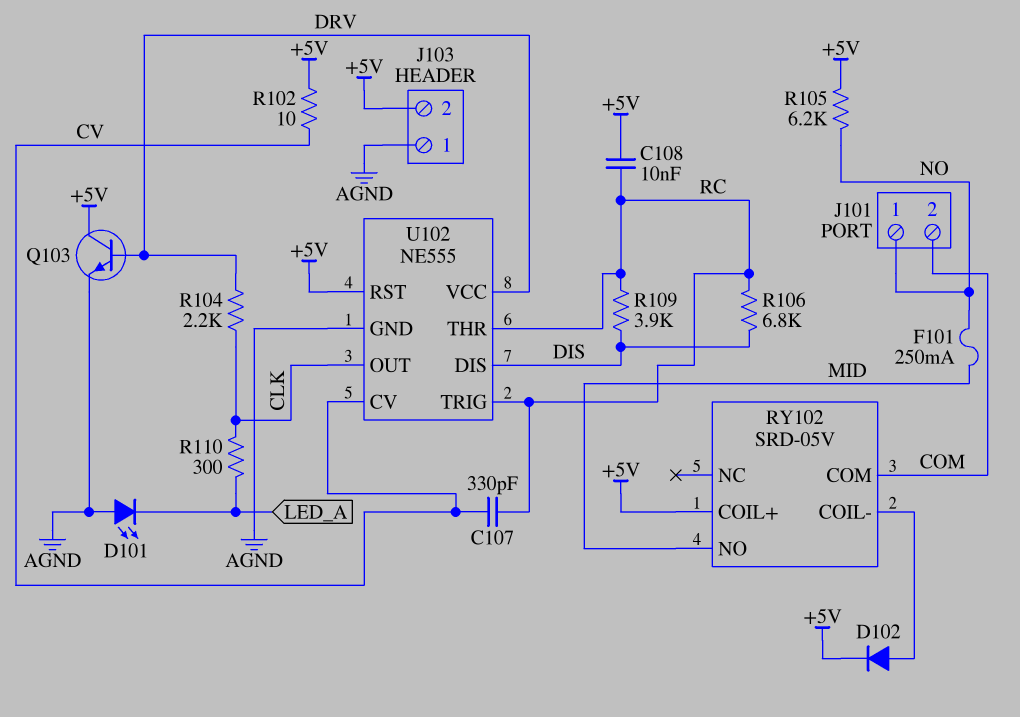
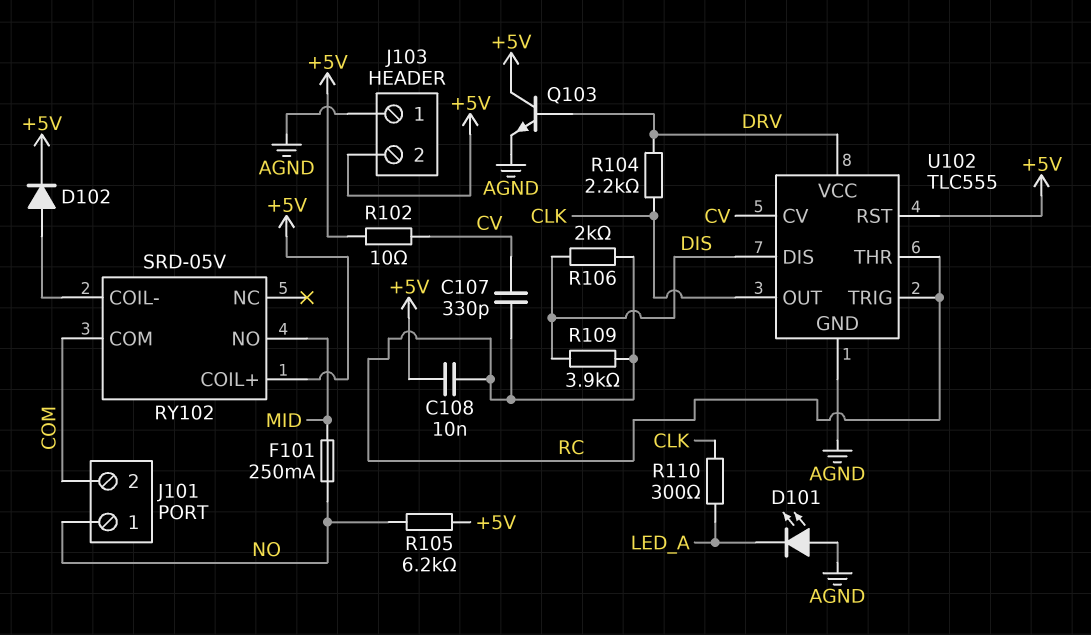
R106: 6.8k (DIS, RC) -> 2k (DIS, RC)
U102: NE555 -> TLC555

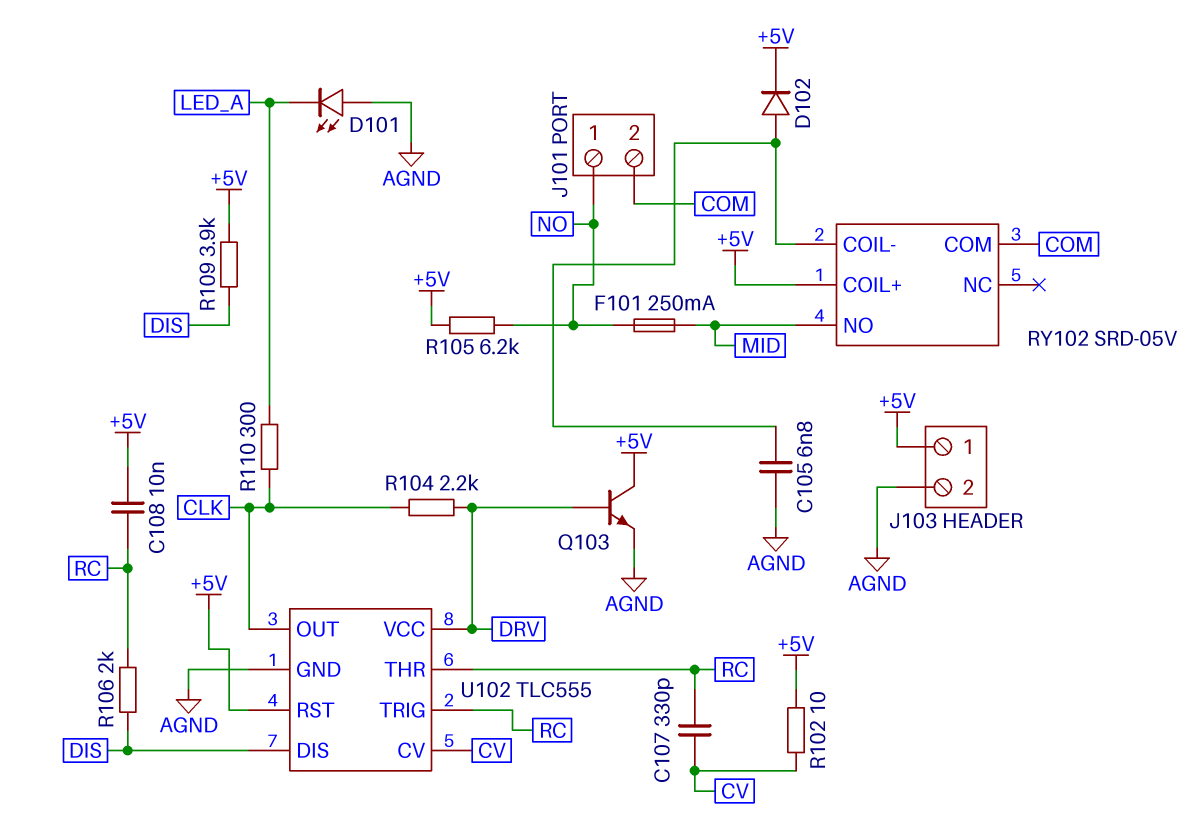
C105: none -> 6.8nF (AGND, RY102/COIL-)
J103 pin 1: AGND -> +5V
J103 pin 2: +5V -> AGND
R109: 3.9k (DIS, RC) -> 3.9k (+5V, DIS)

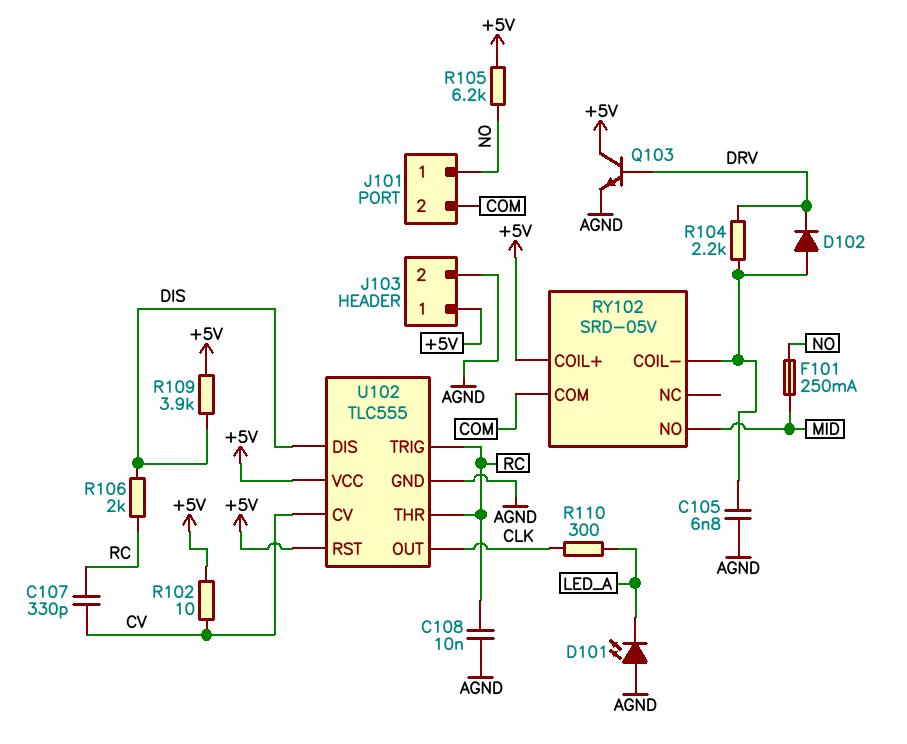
C108: 10nF (+5V, RC) -> 10nF (AGND, RC)
D102: diode (A RY102/COIL-, K +5V) -> diode (A RY102/COIL-, K DRV)
R104: 2.2k (CLK, DRV) -> 2.2k (DRV, RY102/COIL-)
U102 pin VCC: DRV -> +5V

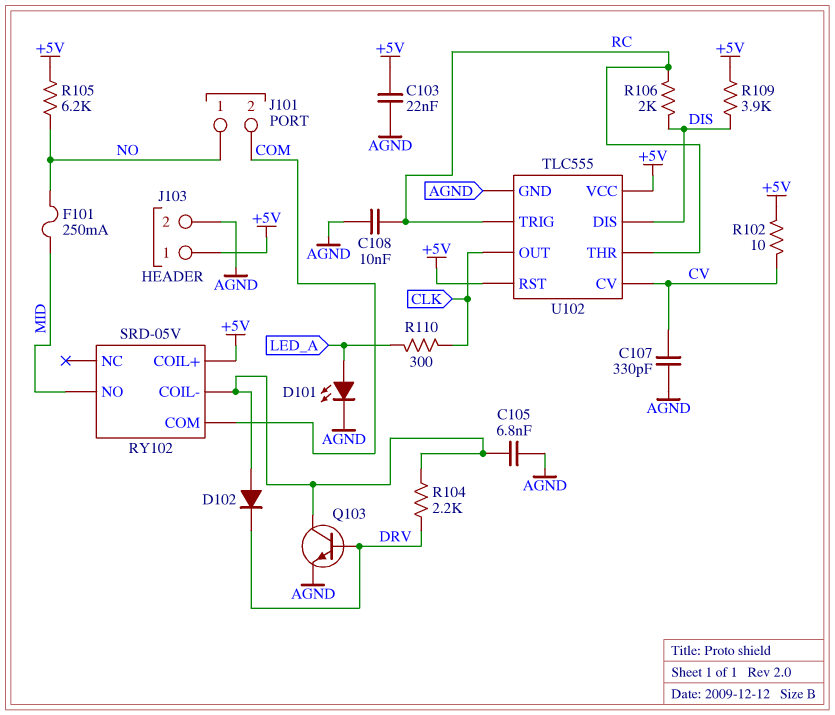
C103: none -> 22nF (+5V, AGND)
C107: 330pF (CV, RC) -> 330pF (AGND, CV)
D101: LED (A AGND, K LED_A) -> LED (A LED_A, K AGND)
Q103: NPN (B DRV, C +5V, E AGND) -> NPN (B DRV, C RY102/COIL-, E AGND)

